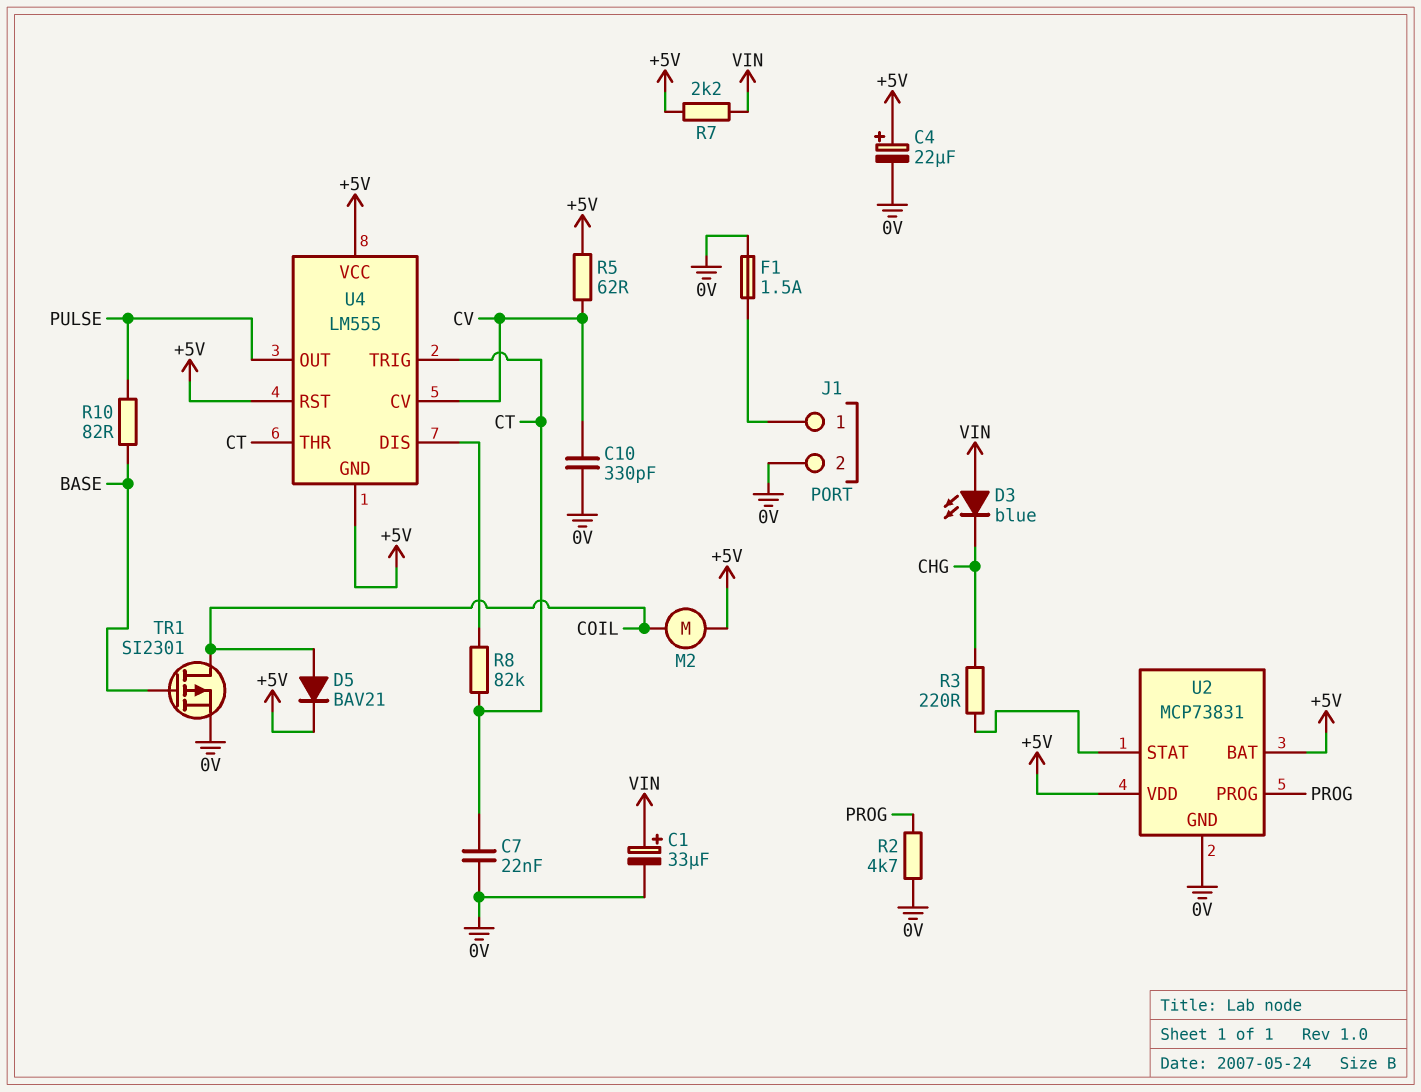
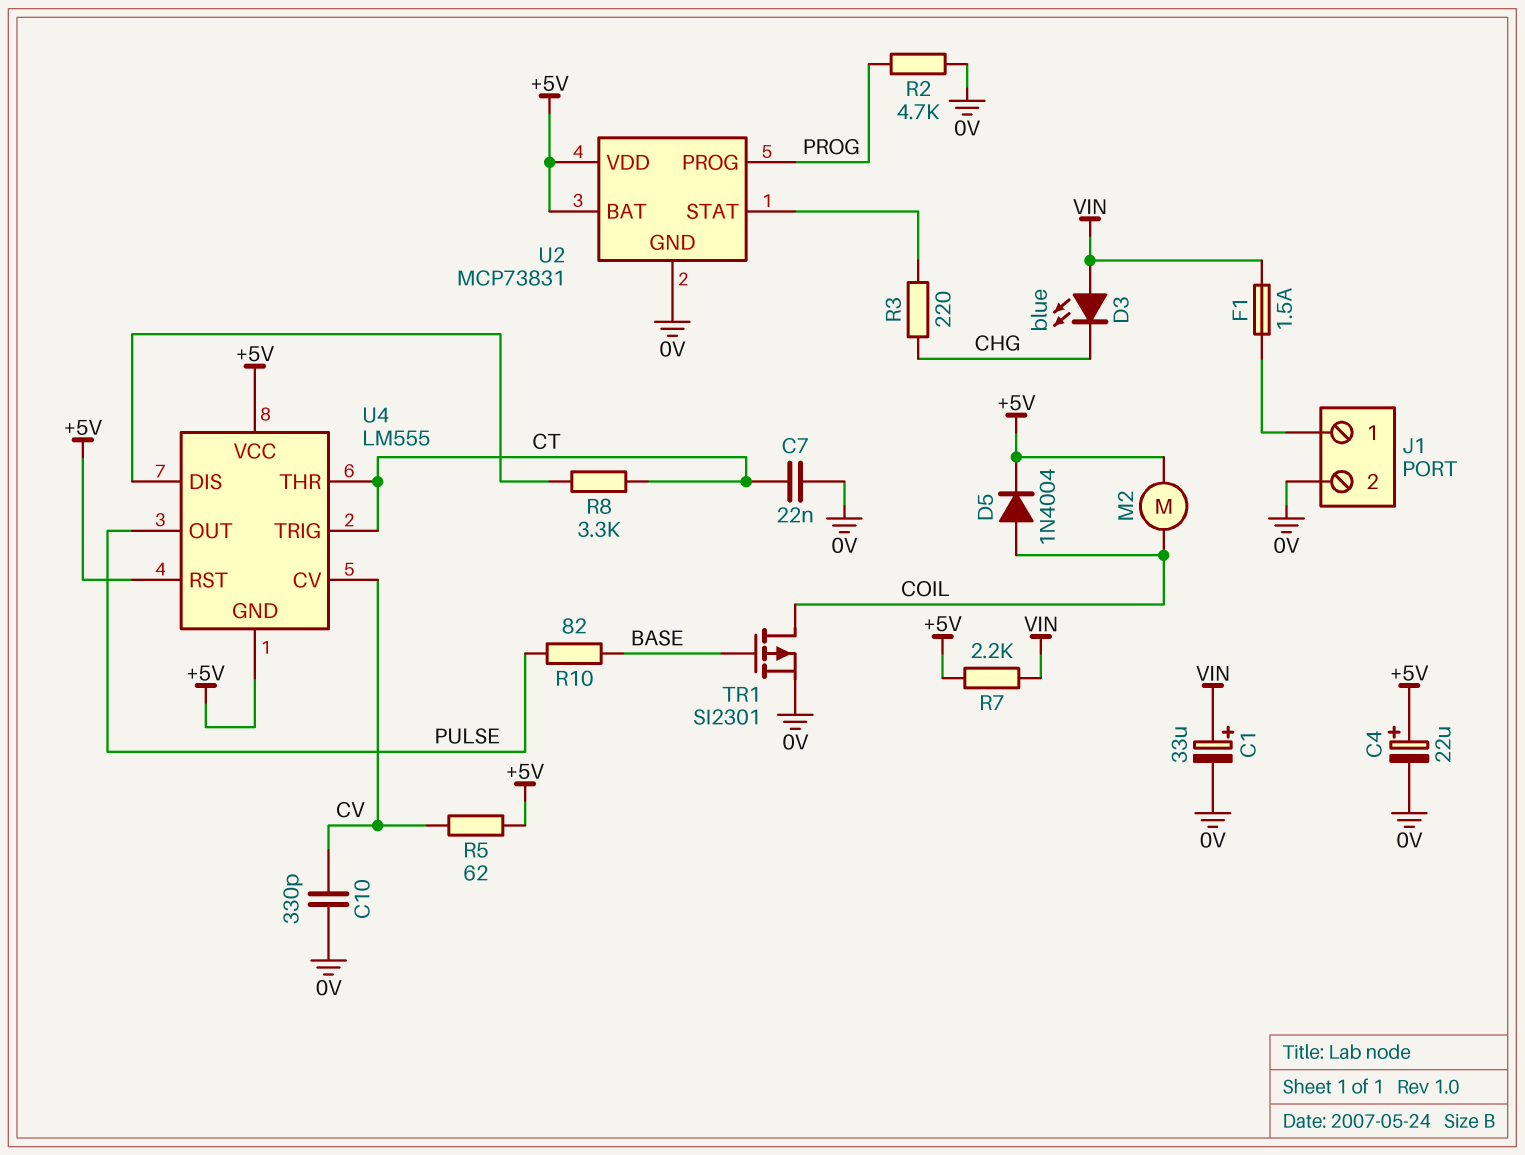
D5: diode BAV21 (A COIL, K +5V) -> diode 1N4004 (A COIL, K +5V)
F1: 1.5A (0V, J1/1) -> 1.5A (J1/1, VIN)
R8: 82k (CT, U4/DIS) -> 3.3k (CT, U4/DIS)

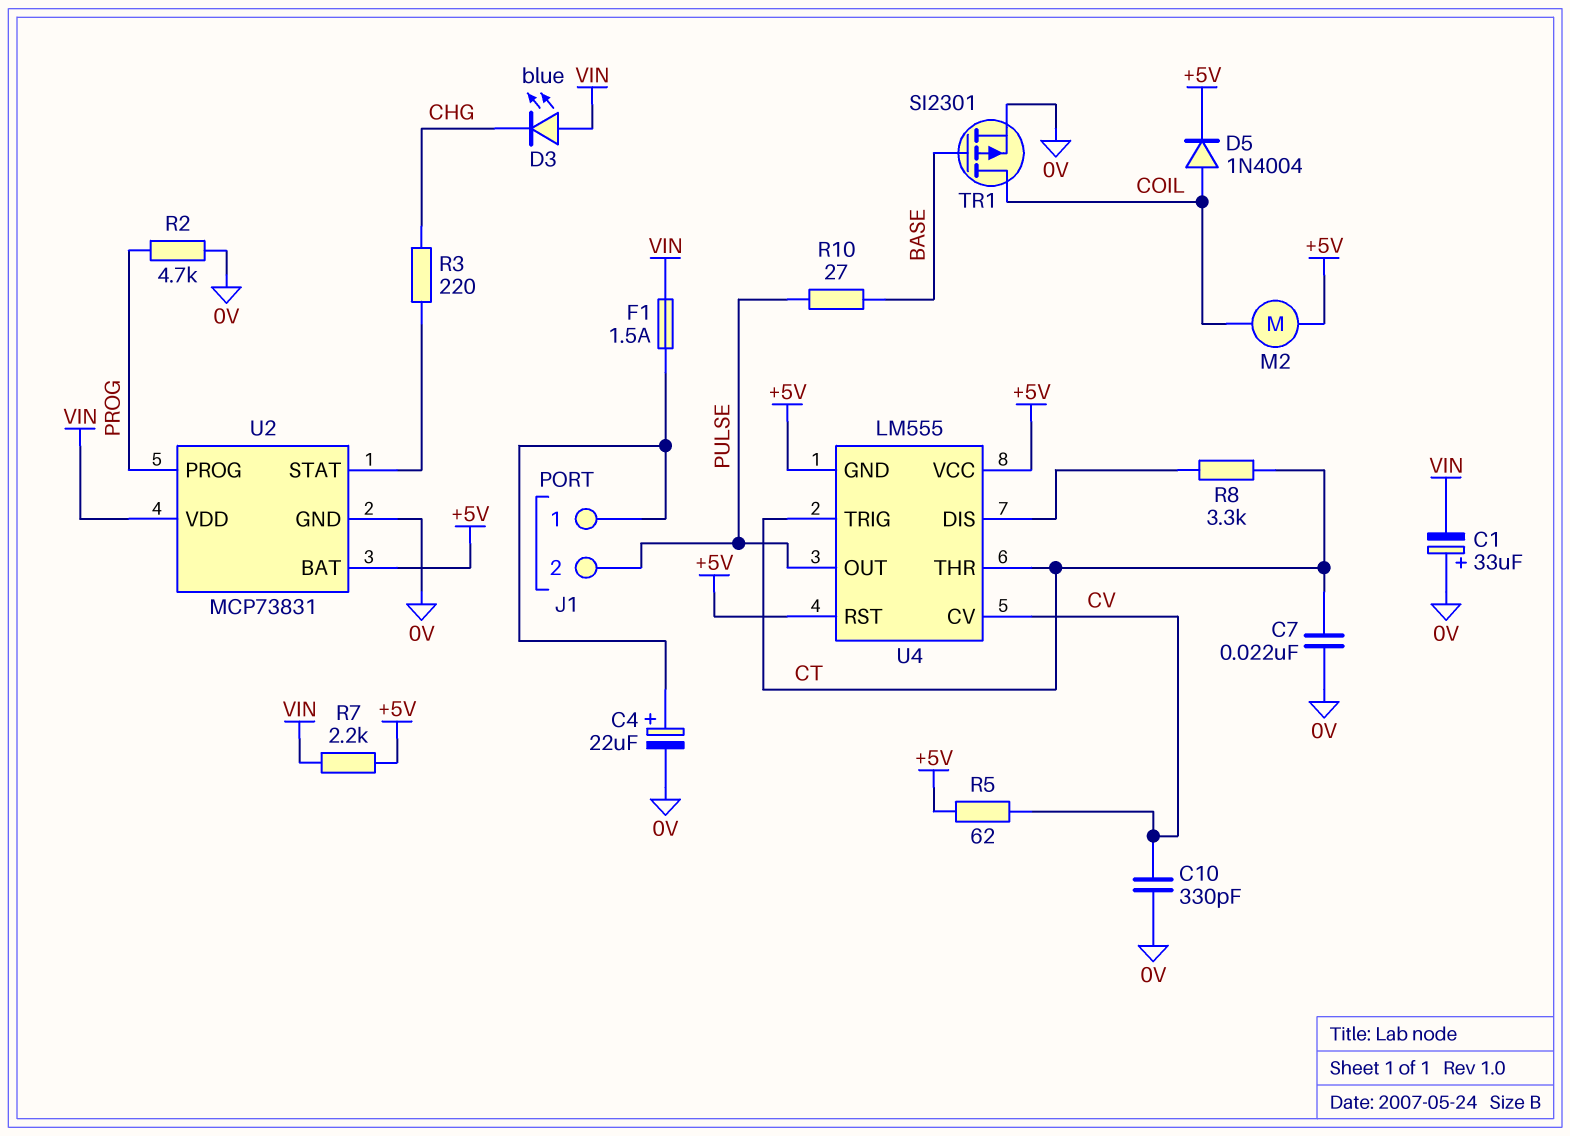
C1: 33uF (plus VIN, minus 0V) -> 33uF (plus 0V, minus VIN)
C4: 22uF (plus +5V, minus 0V) -> 22uF (plus J1/1, minus 0V)
J1 pin 2: 0V -> PULSE
R10: 82 (BASE, PULSE) -> 27 (BASE, PULSE)
U2 pin VDD: +5V -> VIN

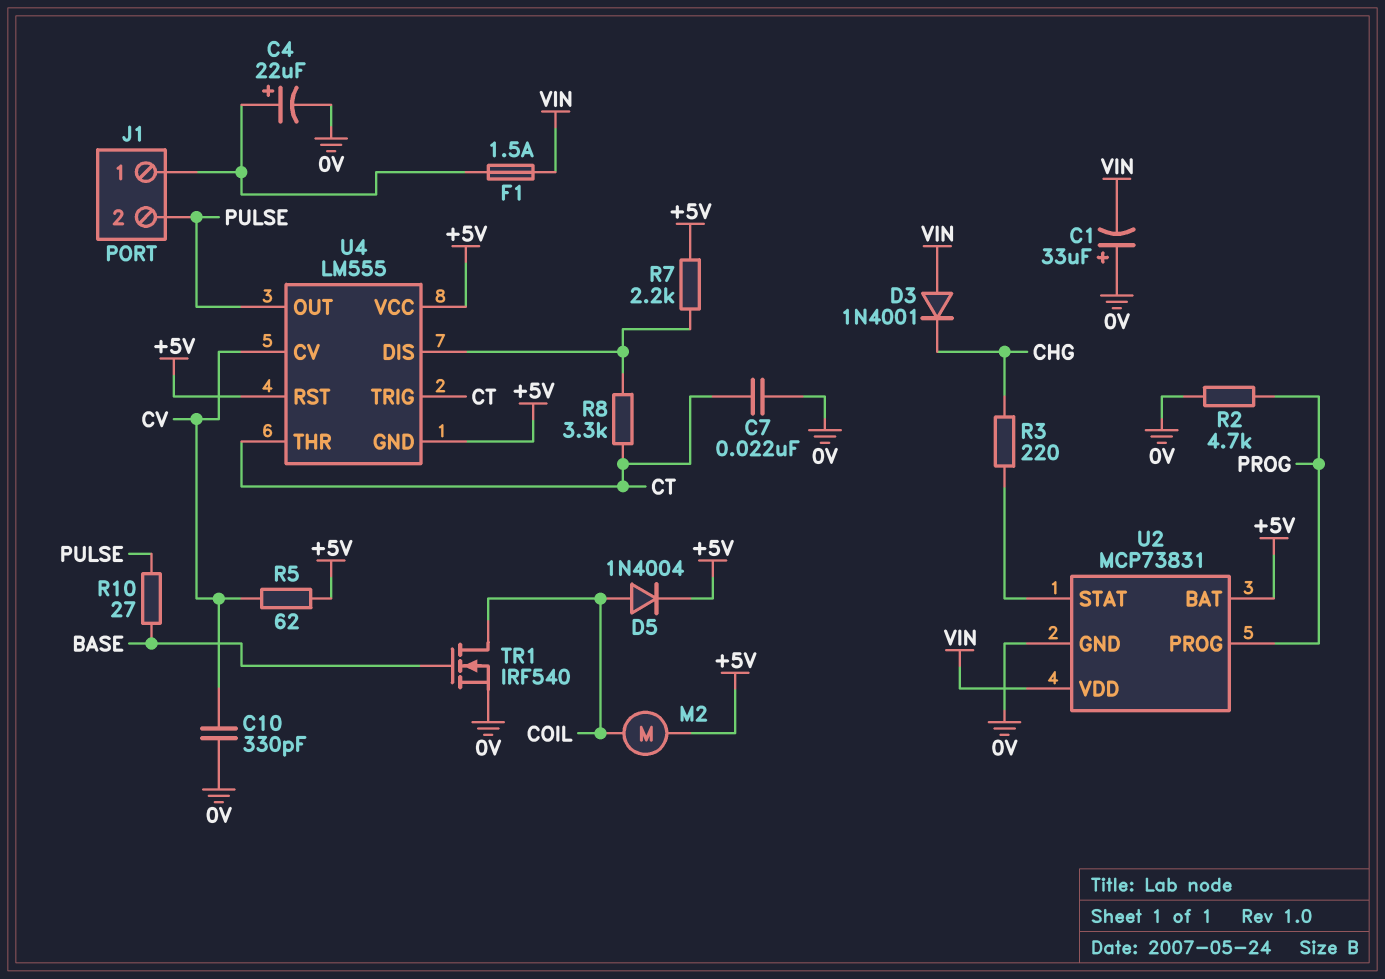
D3: LED blue (A VIN, K CHG) -> diode 1N4001 (A VIN, K CHG)
R7: 2.2k (+5V, VIN) -> 2.2k (+5V, U4/DIS)
TR1: PMOS SI2301 (G BASE, D COIL, S 0V) -> NMOS IRF540 (G BASE, D COIL, S 0V)

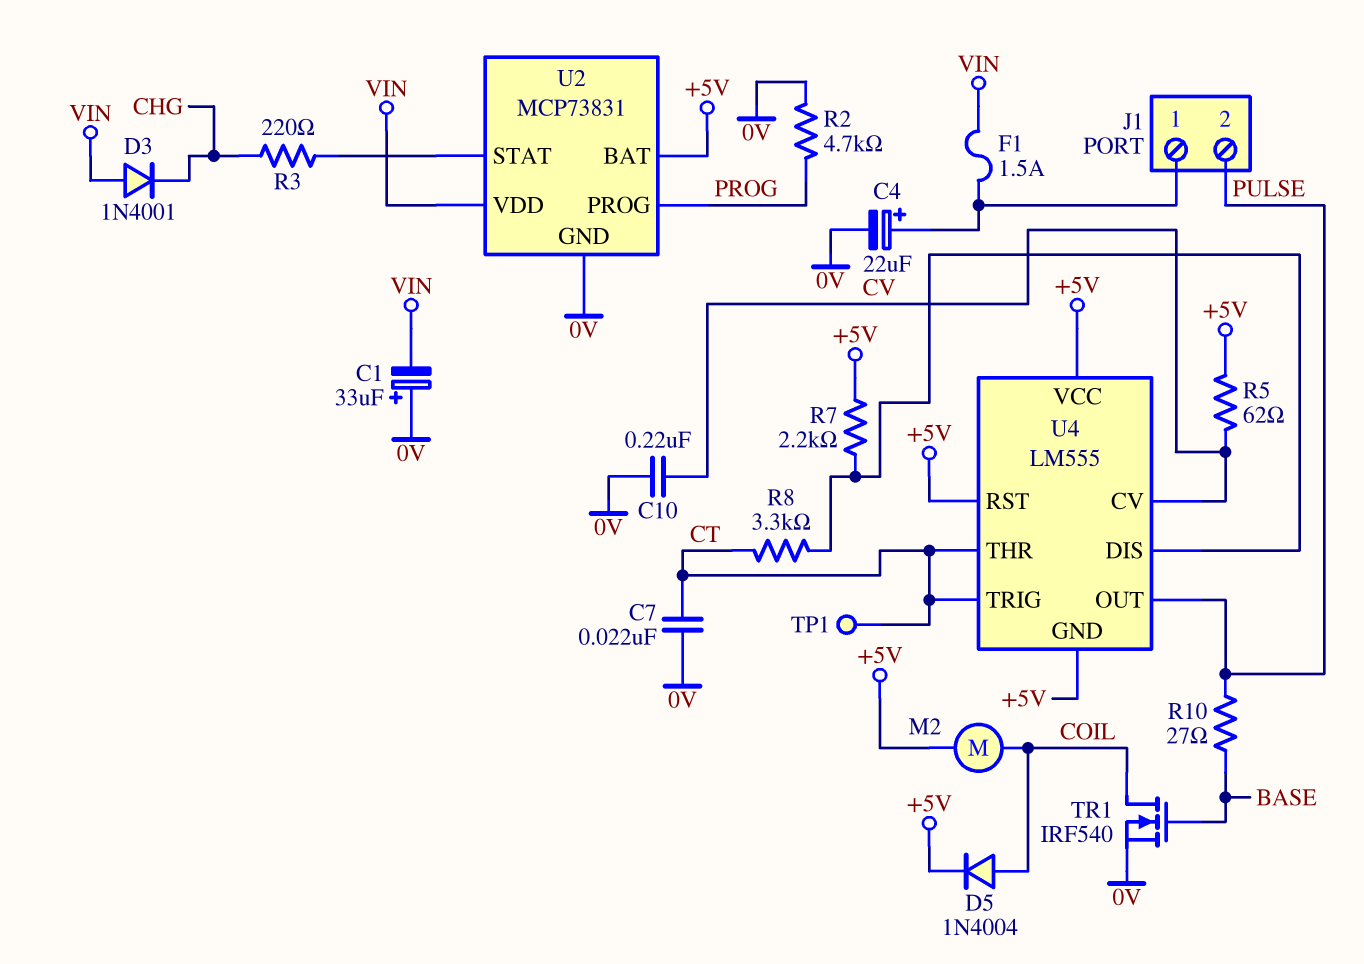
C10: 330pF (0V, CV) -> 220nF (0V, CV)
TP1: none -> test point (CT)

